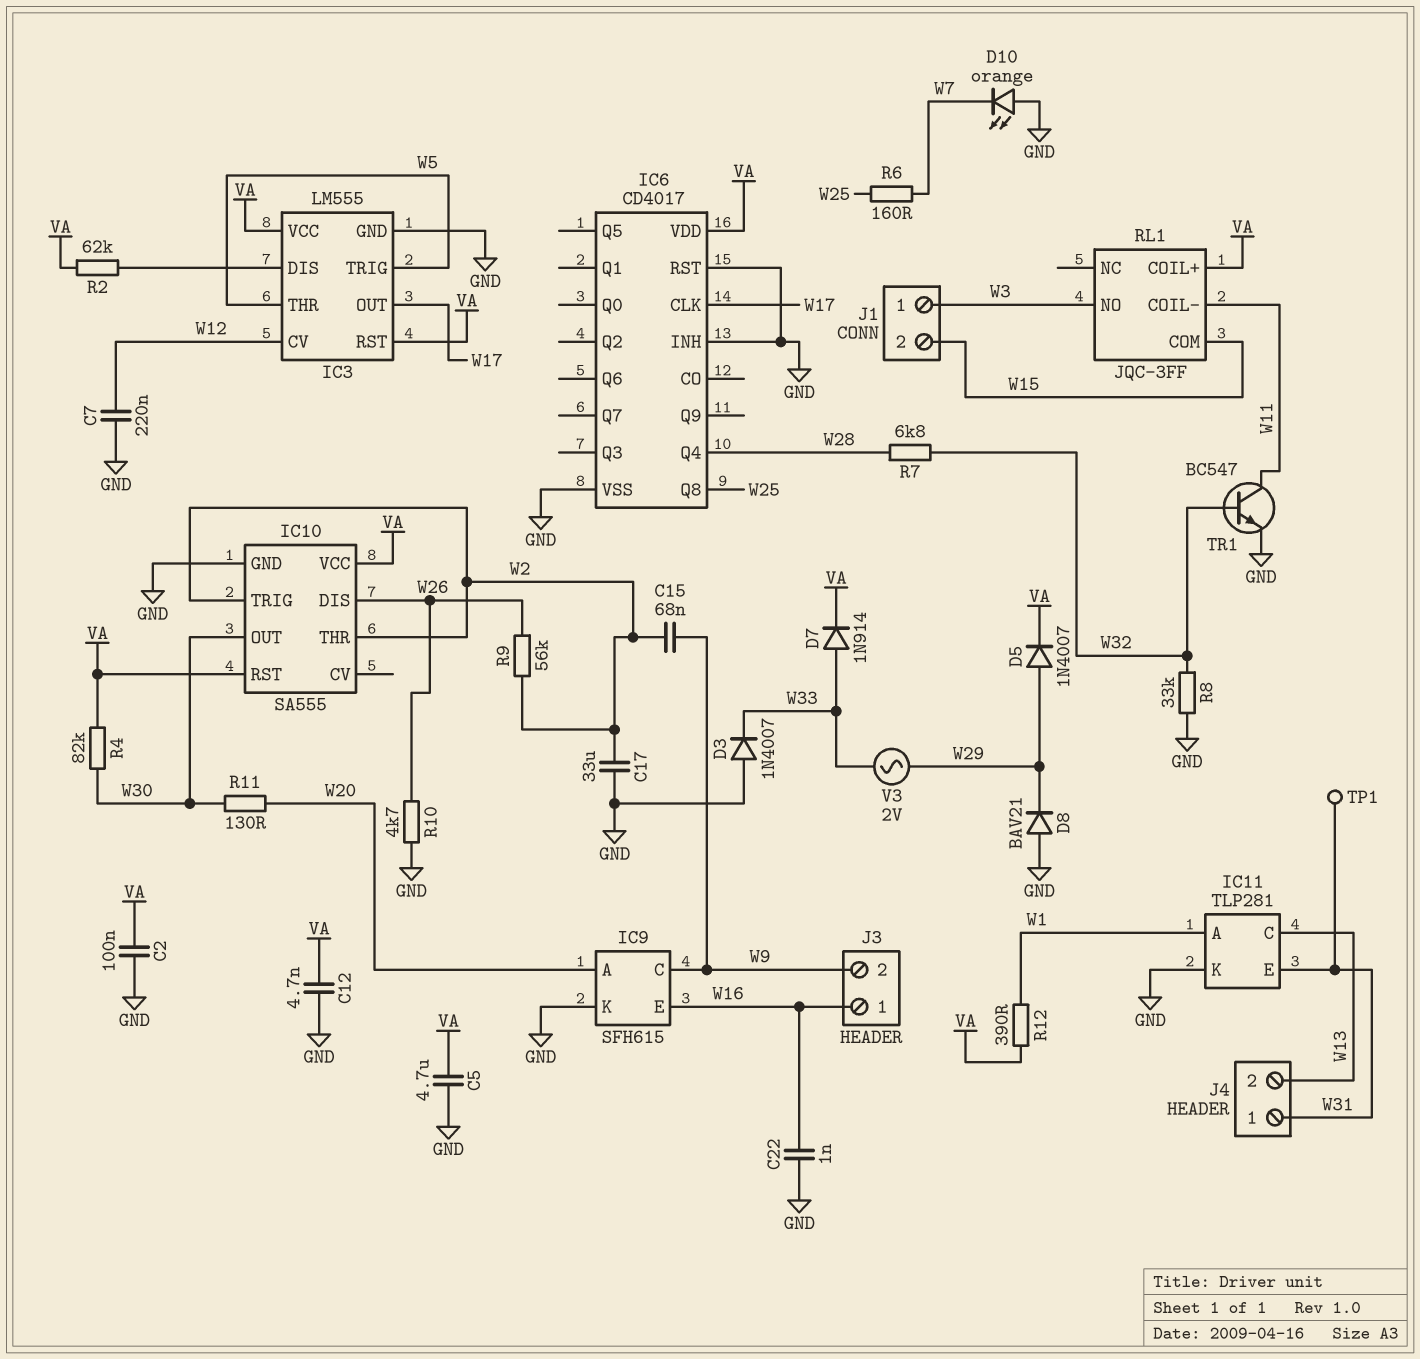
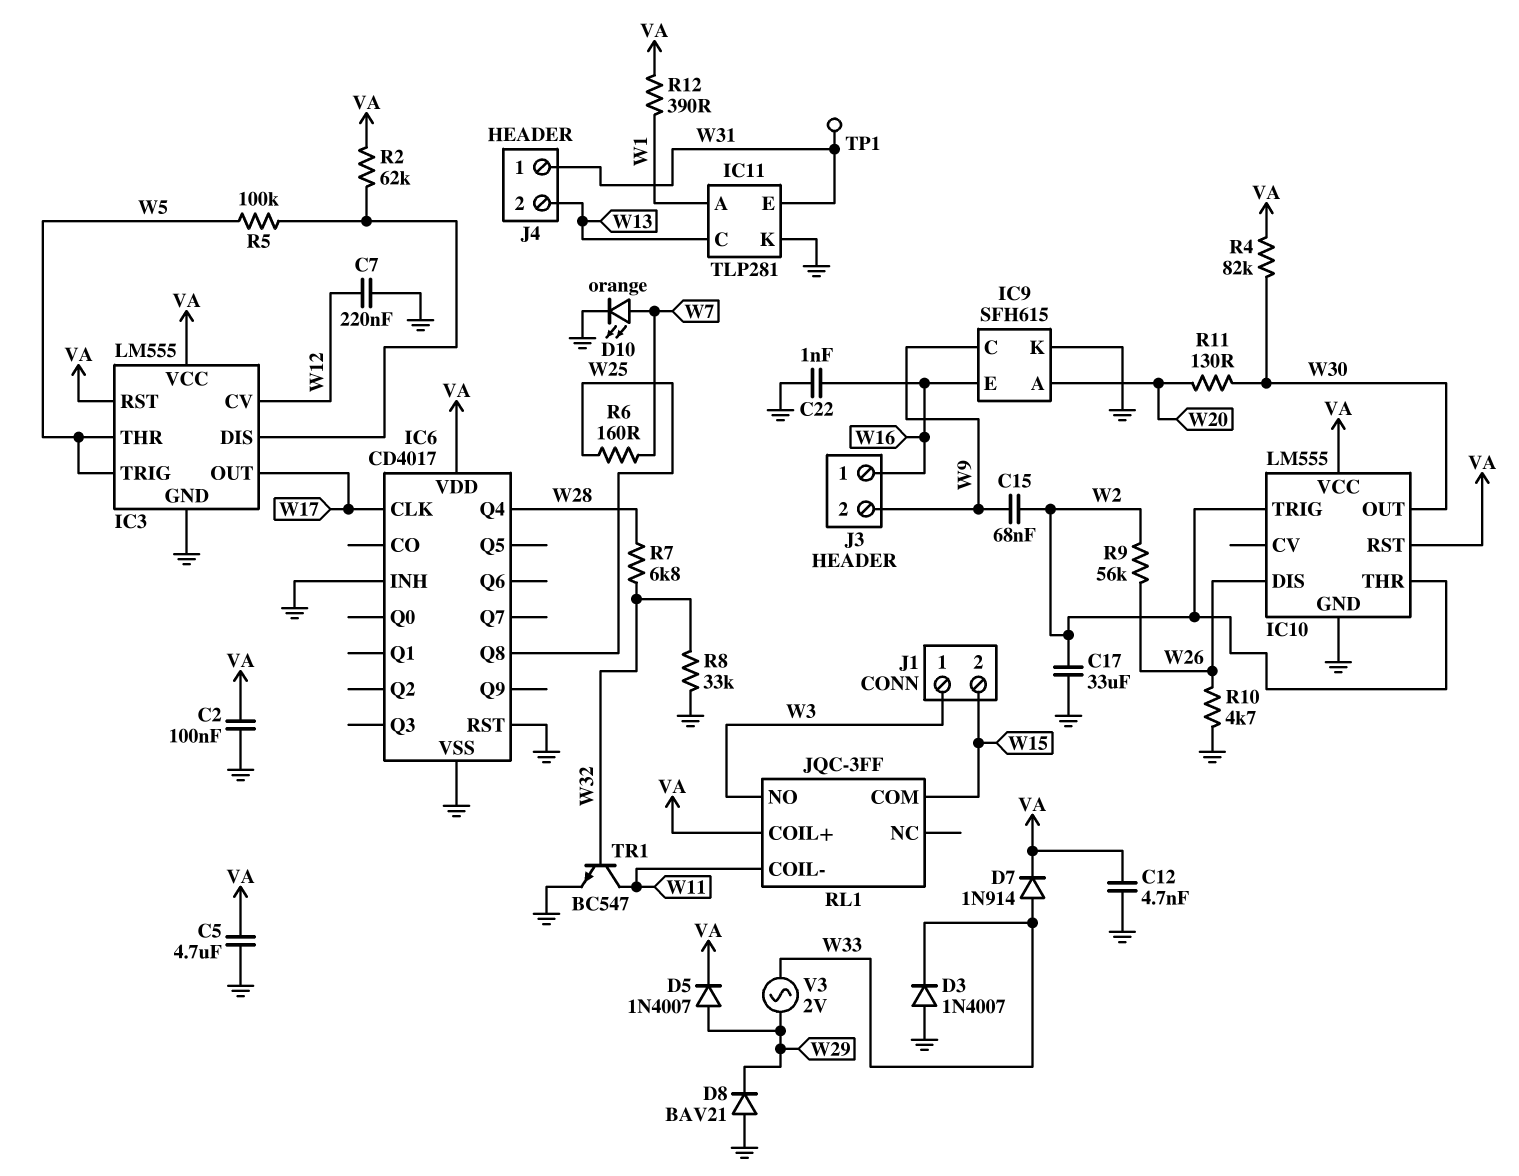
D10: LED orange (A GND, K W7) -> LED orange (A W7, K GND)
IC10: SA555 -> LM555
R5: none -> 100k (IC3/DIS, W5)

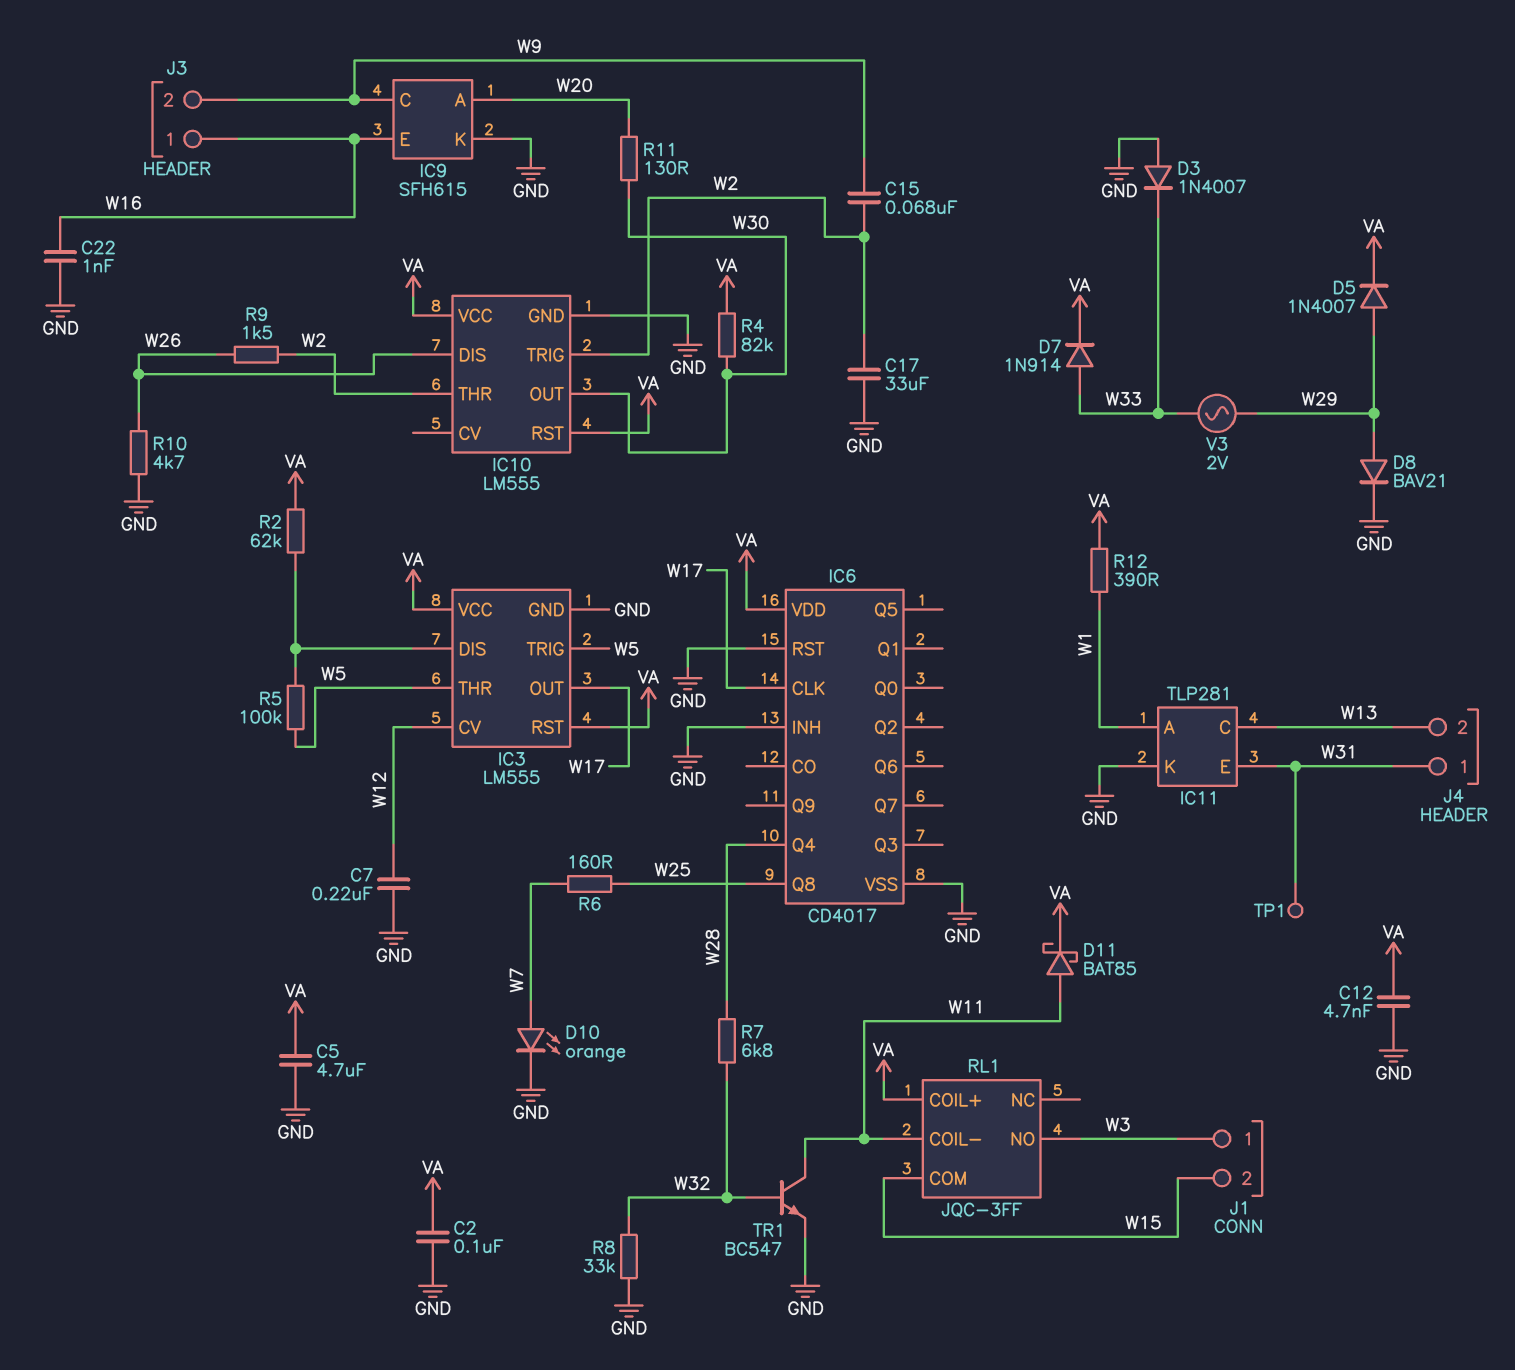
D8: diode BAV21 (A GND, K W29) -> diode BAV21 (A W29, K GND)
D11: none -> schottky BAT85 (A W11, K VA)
R9: 56k (W2, W26) -> 1.5k (W2, W26)

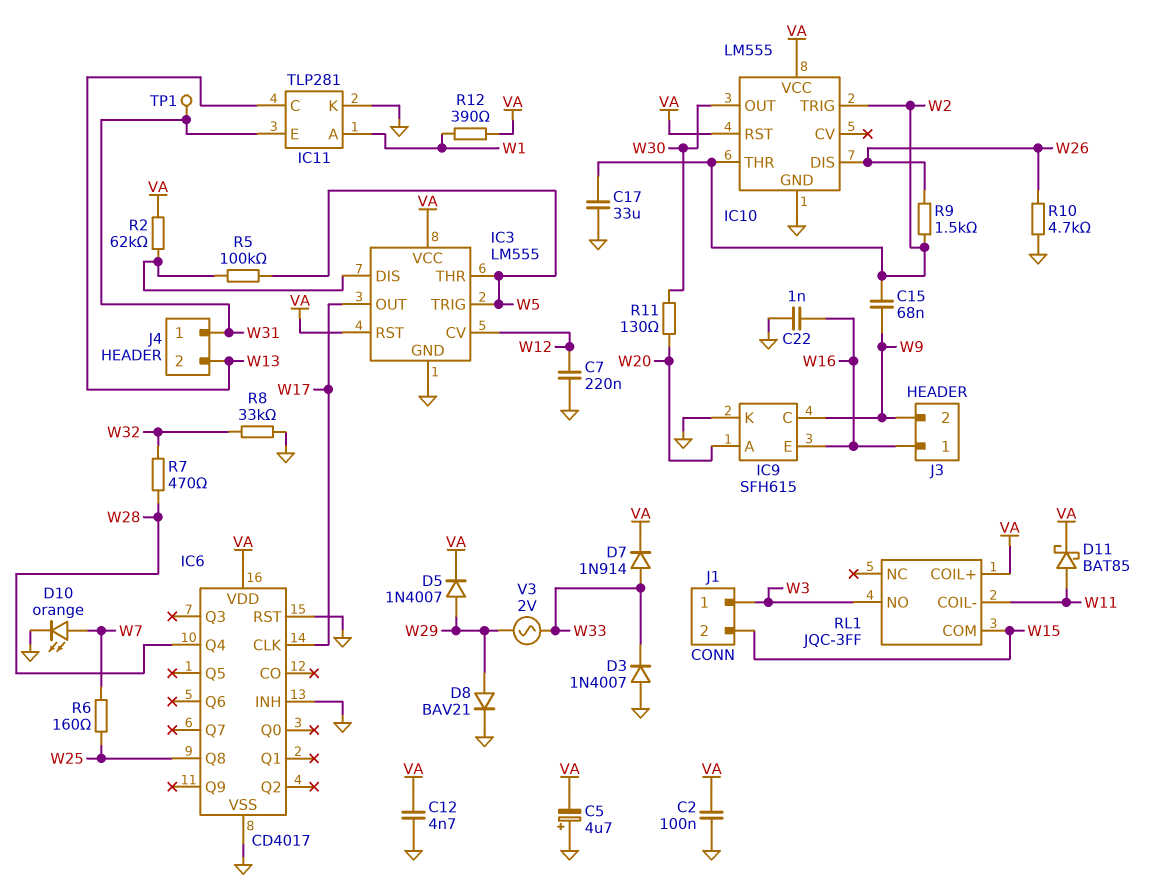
C5: 4.7uF (GND, VA) -> 4.7uF (plus GND, minus VA)
R4: 82k (VA, W30) -> none
R7: 6.8k (W28, W32) -> 470 (W28, W32)
TR1: NPN BC547 (B W32, C W11, E GND) -> none

